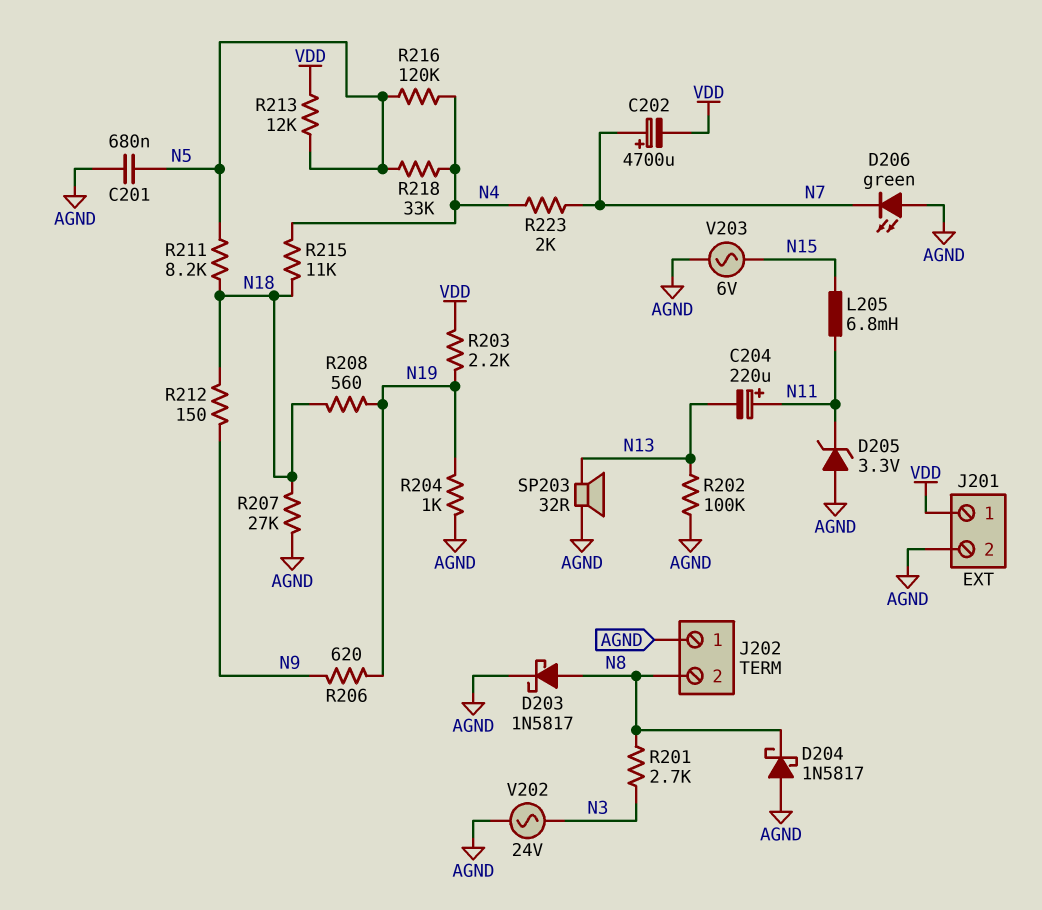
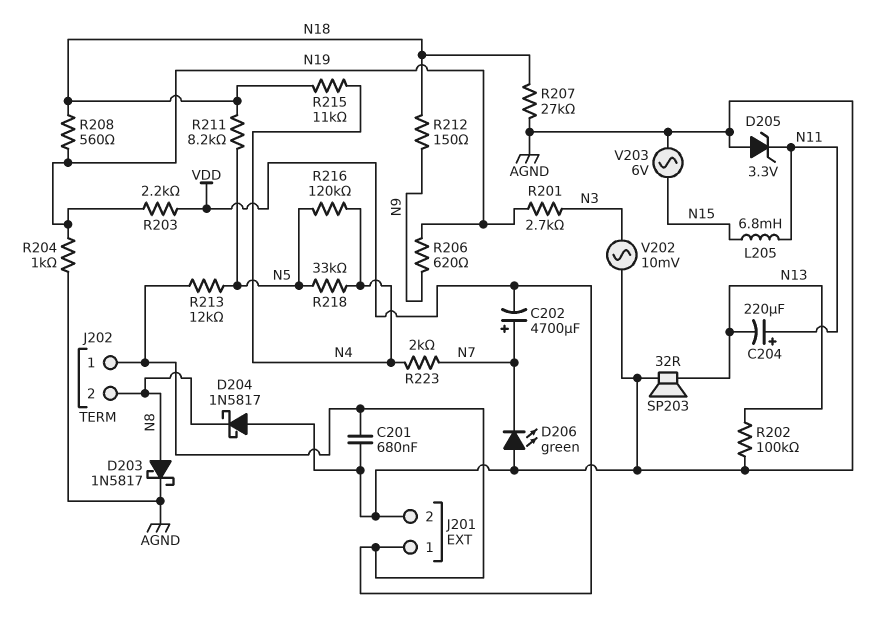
C201: 680nF (AGND, N5) -> 680nF (AGND, VDD)
J202 pin 1: AGND -> VDD
R201: 2.7k (N3, N8) -> 2.7k (N3, N19)
V202: AC 24V (AGND, N3) -> AC 10mV (AGND, N3)

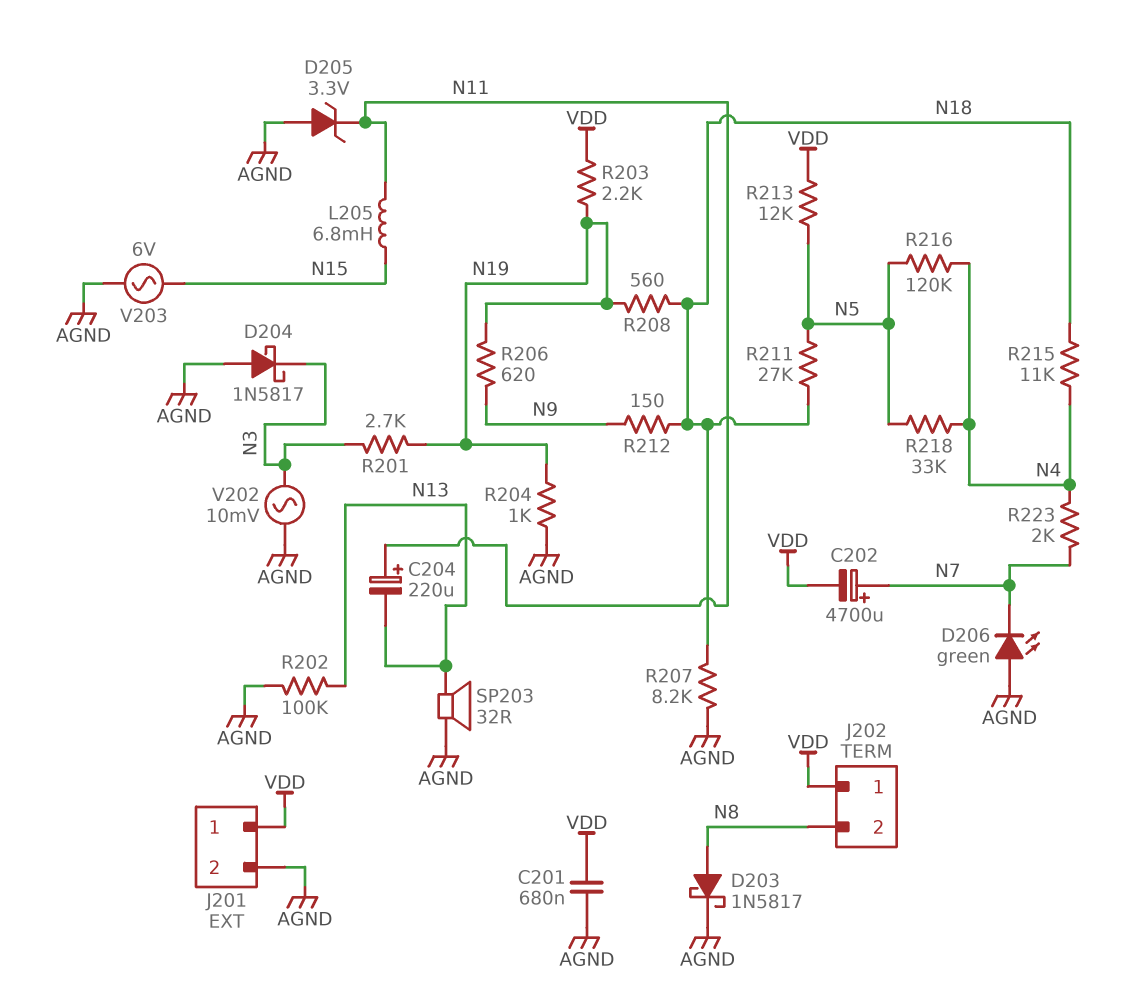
D204: schottky 1N5817 (A AGND, K N8) -> schottky 1N5817 (A AGND, K N3)
R207: 27k (AGND, N18) -> 8.2k (AGND, N18)
R211: 8.2k (N5, N18) -> 27k (N5, N18)

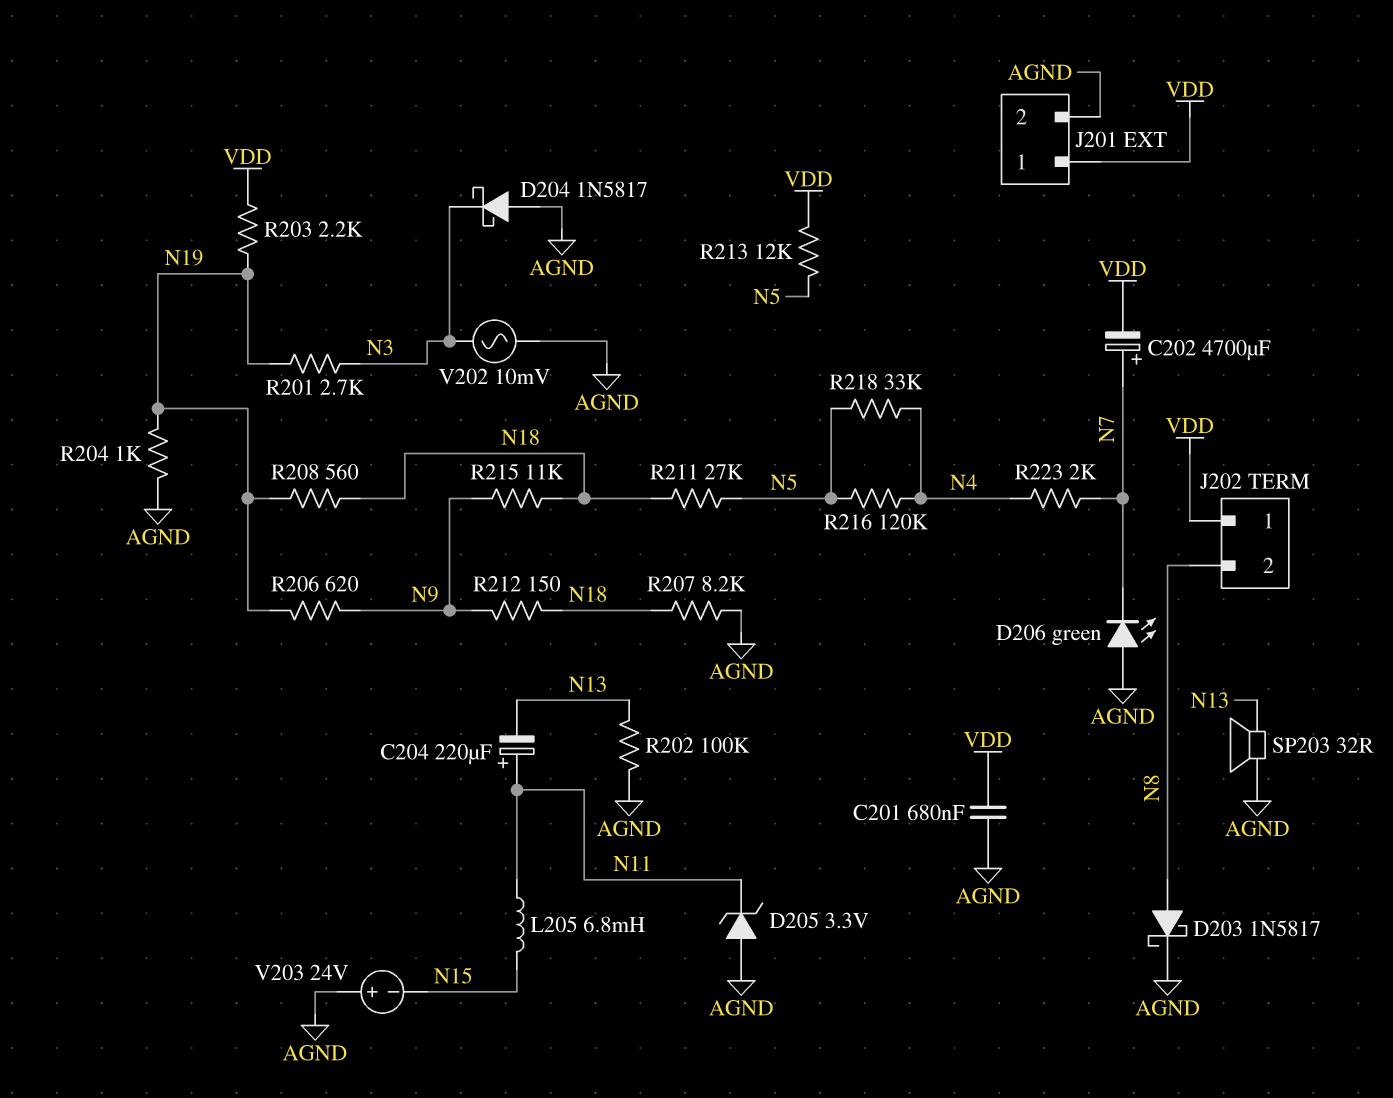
R215: 11k (N4, N18) -> 11k (N9, N18)
V203: AC 6V (AGND, N15) -> 24V (plus AGND, minus N15)

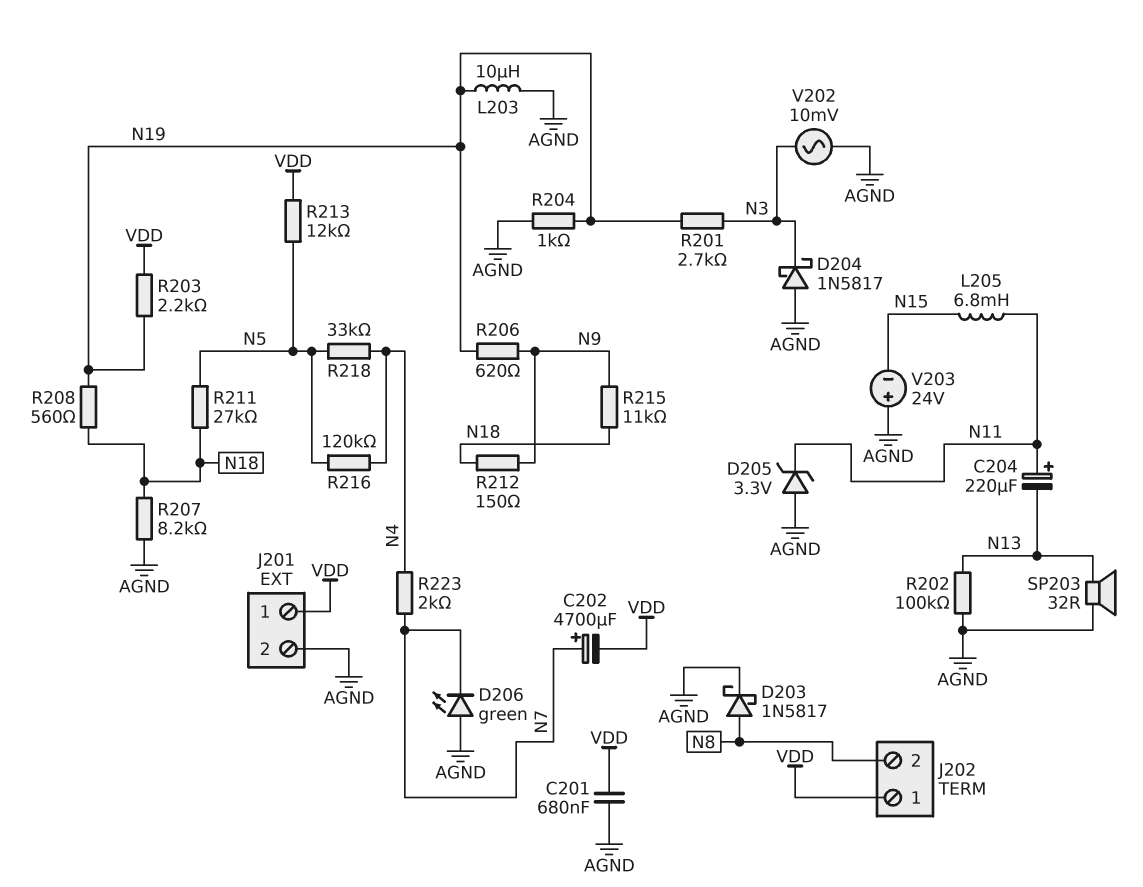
L203: none -> 10uH (AGND, N19)

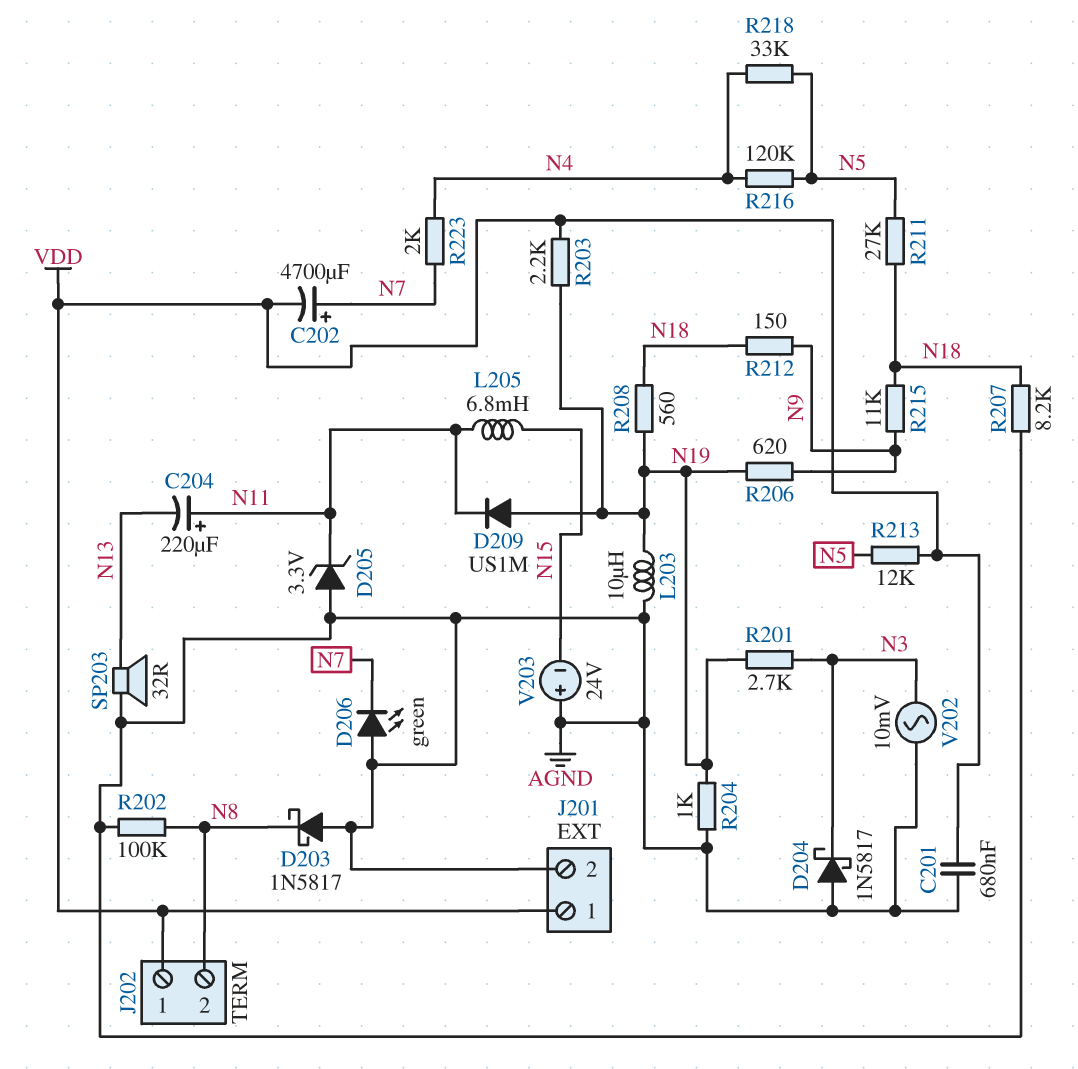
D203: schottky 1N5817 (A N8, K AGND) -> schottky 1N5817 (A AGND, K N8)
D209: none -> diode US1M (A N19, K N11)
R202: 100k (AGND, N13) -> 100k (AGND, N8)

